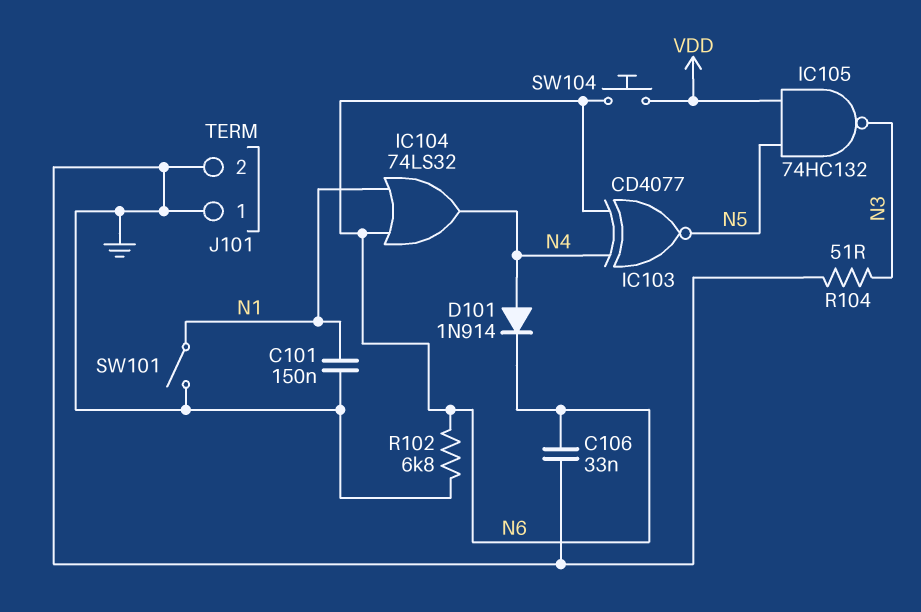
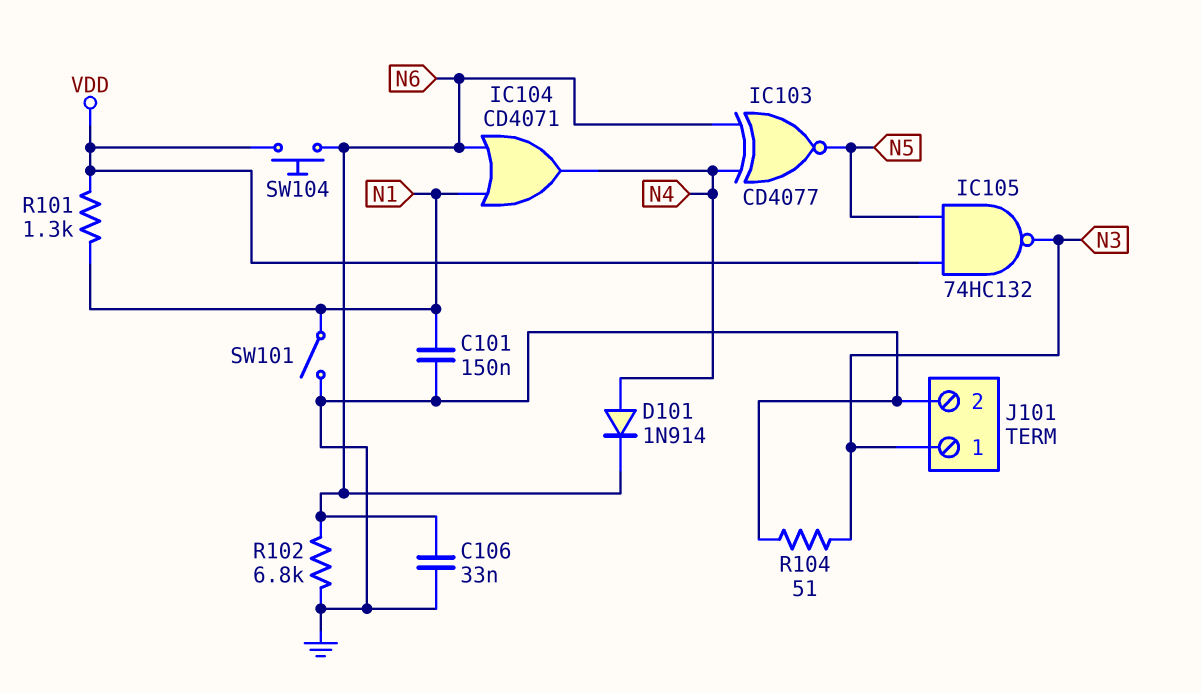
IC104: OR 74LS32 (in N1, in N6, out N4) -> OR CD4071 (in N1, in N6, out N4)
J101 pin 1: GND -> N3
R101: none -> 1.3k (N1, VDD)

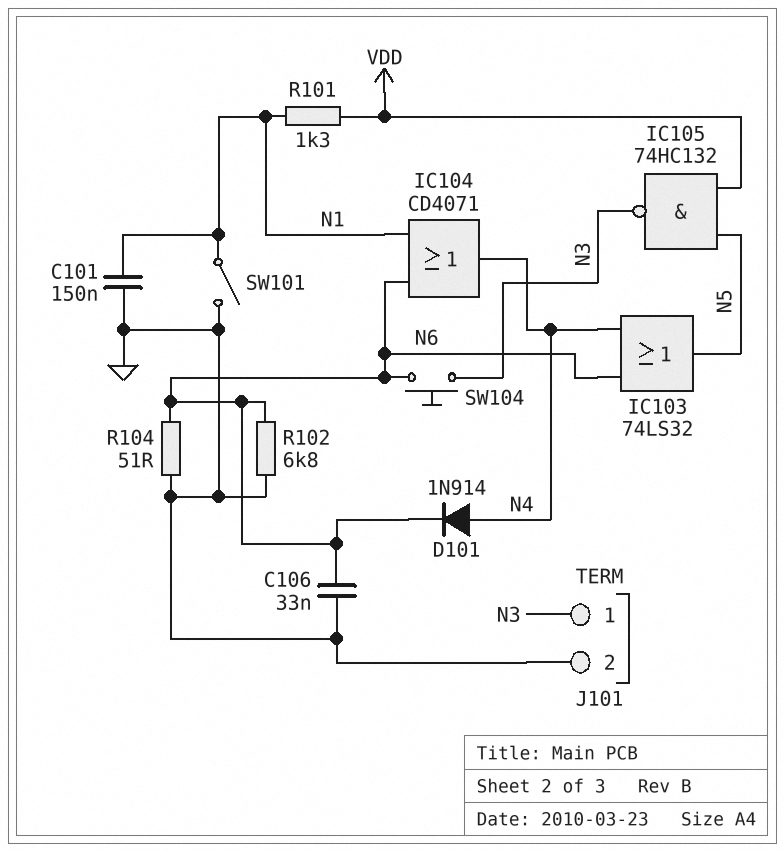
IC103: XNOR CD4077 (in N4, in N6, out N5) -> OR 74LS32 (in N4, in N6, out N5)
R104: 51 (GND, N3) -> 51 (GND, N6)
SW104: button (N6, VDD) -> button (N3, N6)

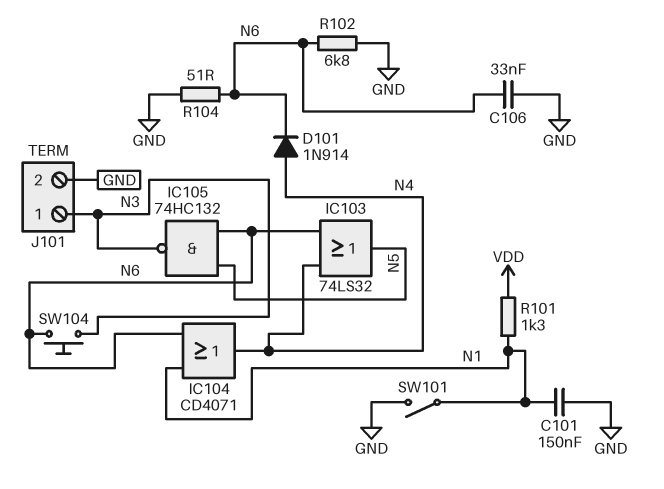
IC105: NAND 74HC132 (in N5, in VDD, out N3) -> NAND 74HC132 (in N5, in N6, out N3)

